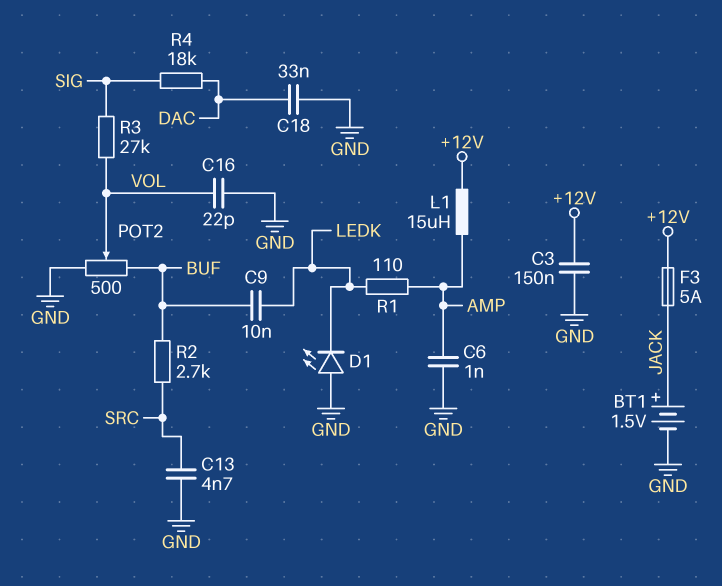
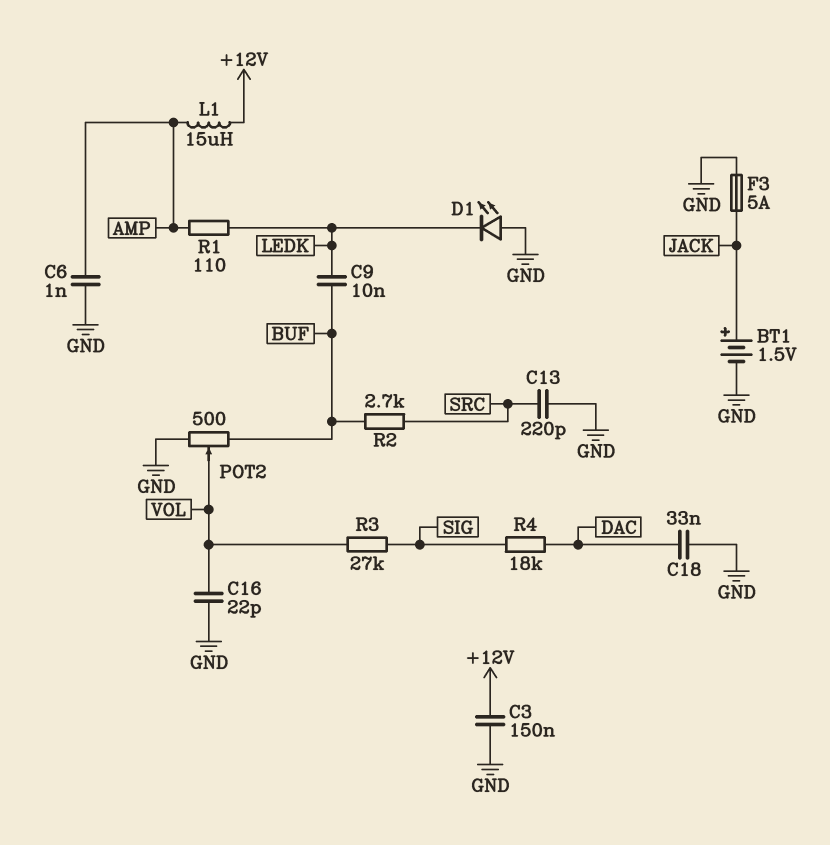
C13: 4.7nF (GND, SRC) -> 220pF (GND, SRC)
F3: 5A (+12V, JACK) -> 5A (GND, JACK)

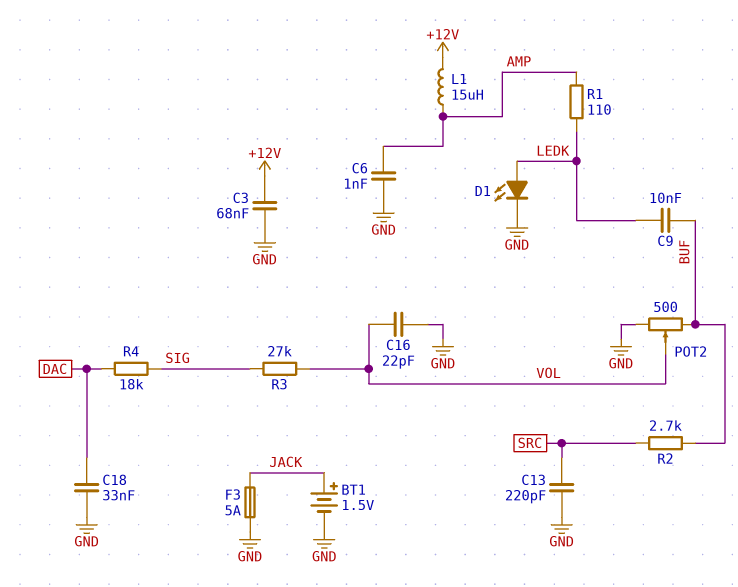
C3: 150nF (+12V, GND) -> 68nF (+12V, GND)
D1: LED (A GND, K LEDK) -> LED (A LEDK, K GND)

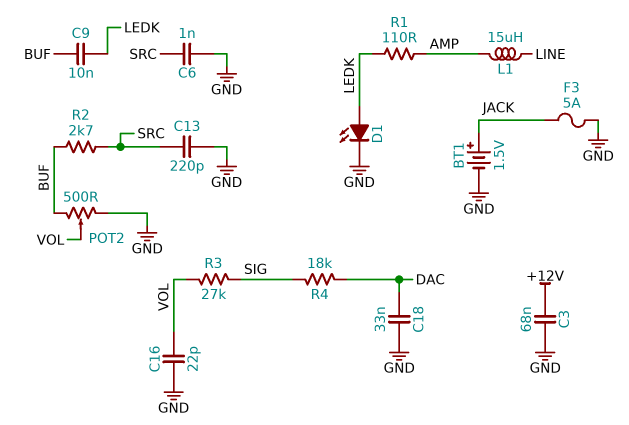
C6: 1nF (AMP, GND) -> 1nF (GND, SRC)
L1: 15uH (+12V, AMP) -> 15uH (AMP, LINE)

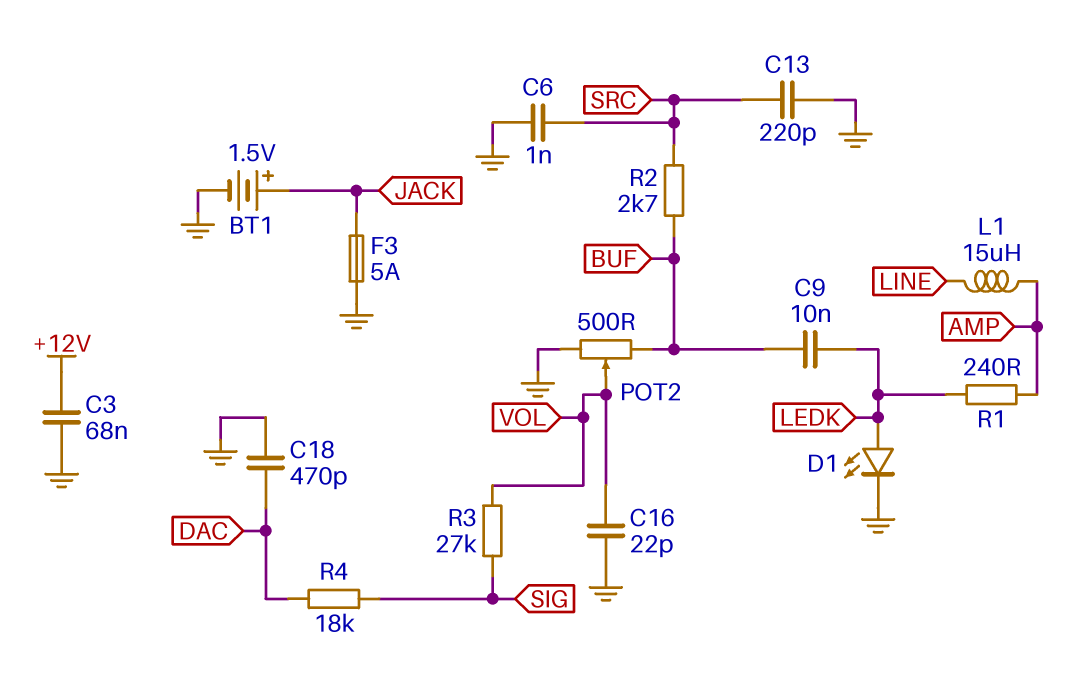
C18: 33nF (DAC, GND) -> 470pF (DAC, GND)
R1: 110 (AMP, LEDK) -> 240 (AMP, LEDK)

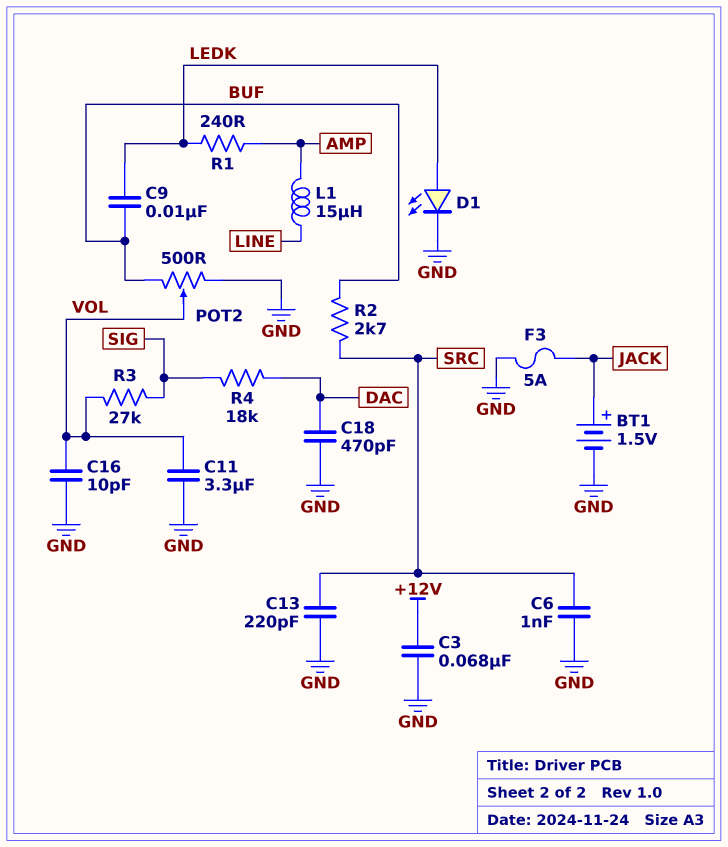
C11: none -> 3.3uF (GND, VOL)
C16: 22pF (GND, VOL) -> 10pF (GND, VOL)

